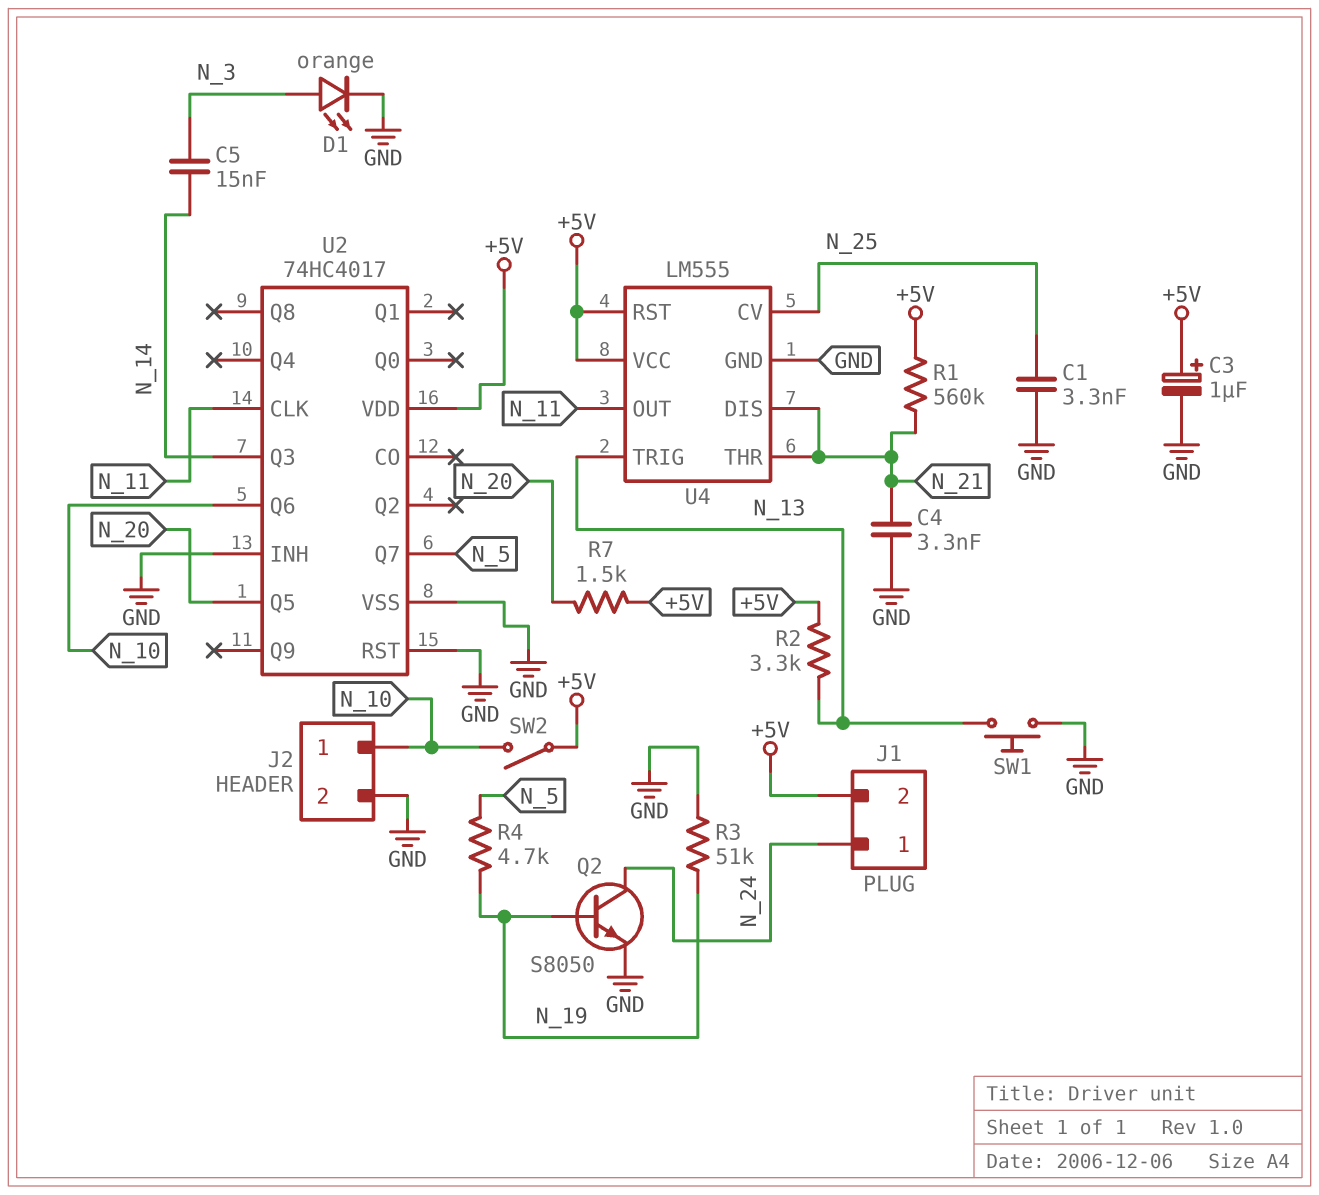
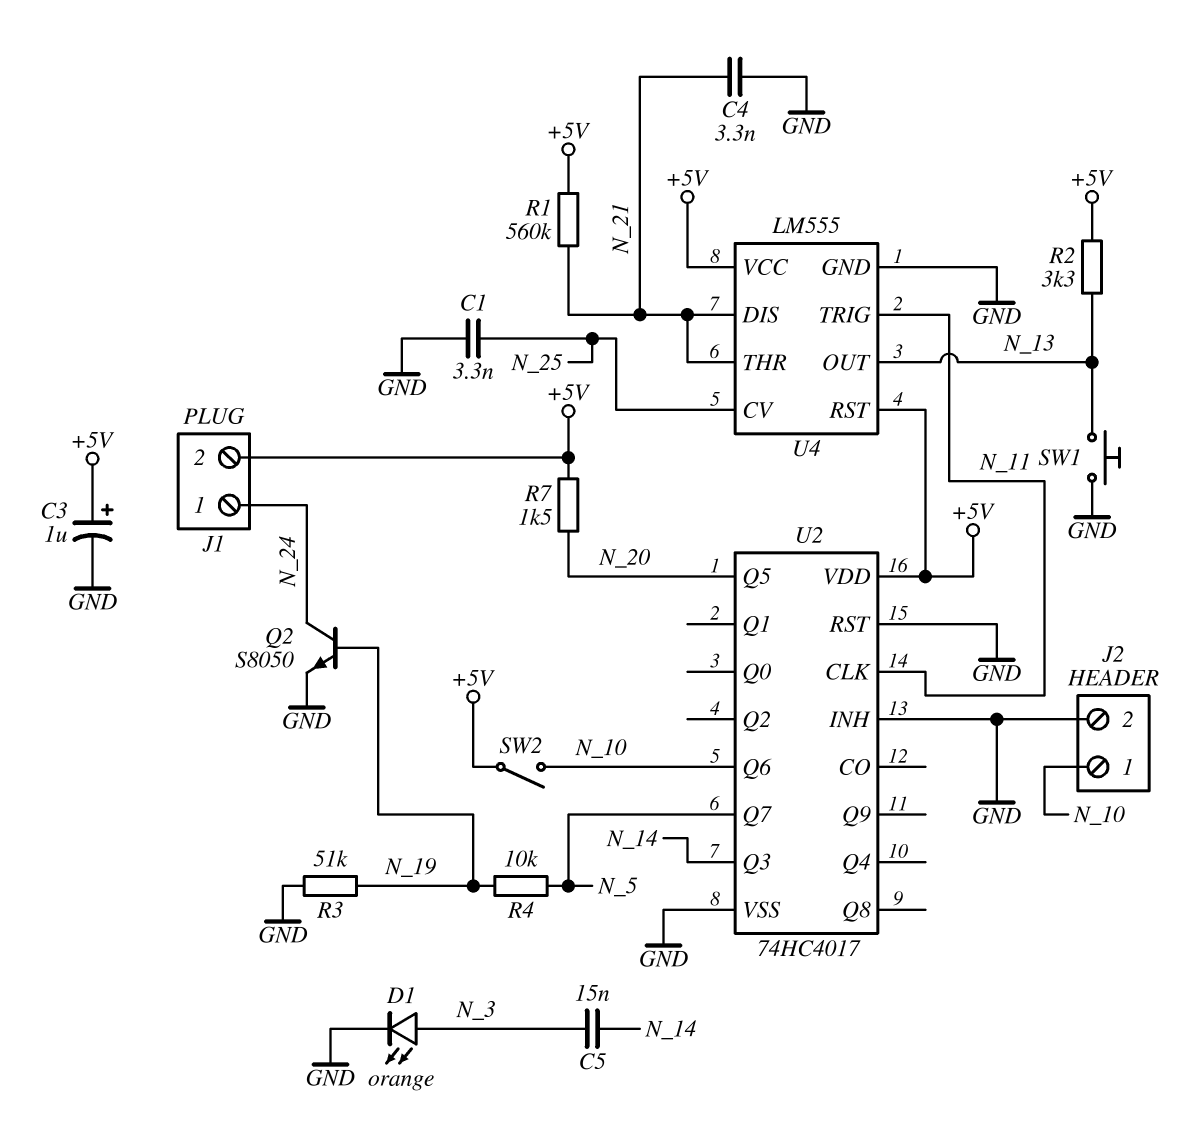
R4: 4.7k (N_5, N_19) -> 10k (N_5, N_19)
U4 pin OUT: N_11 -> N_13
U4 pin TRIG: N_13 -> N_11

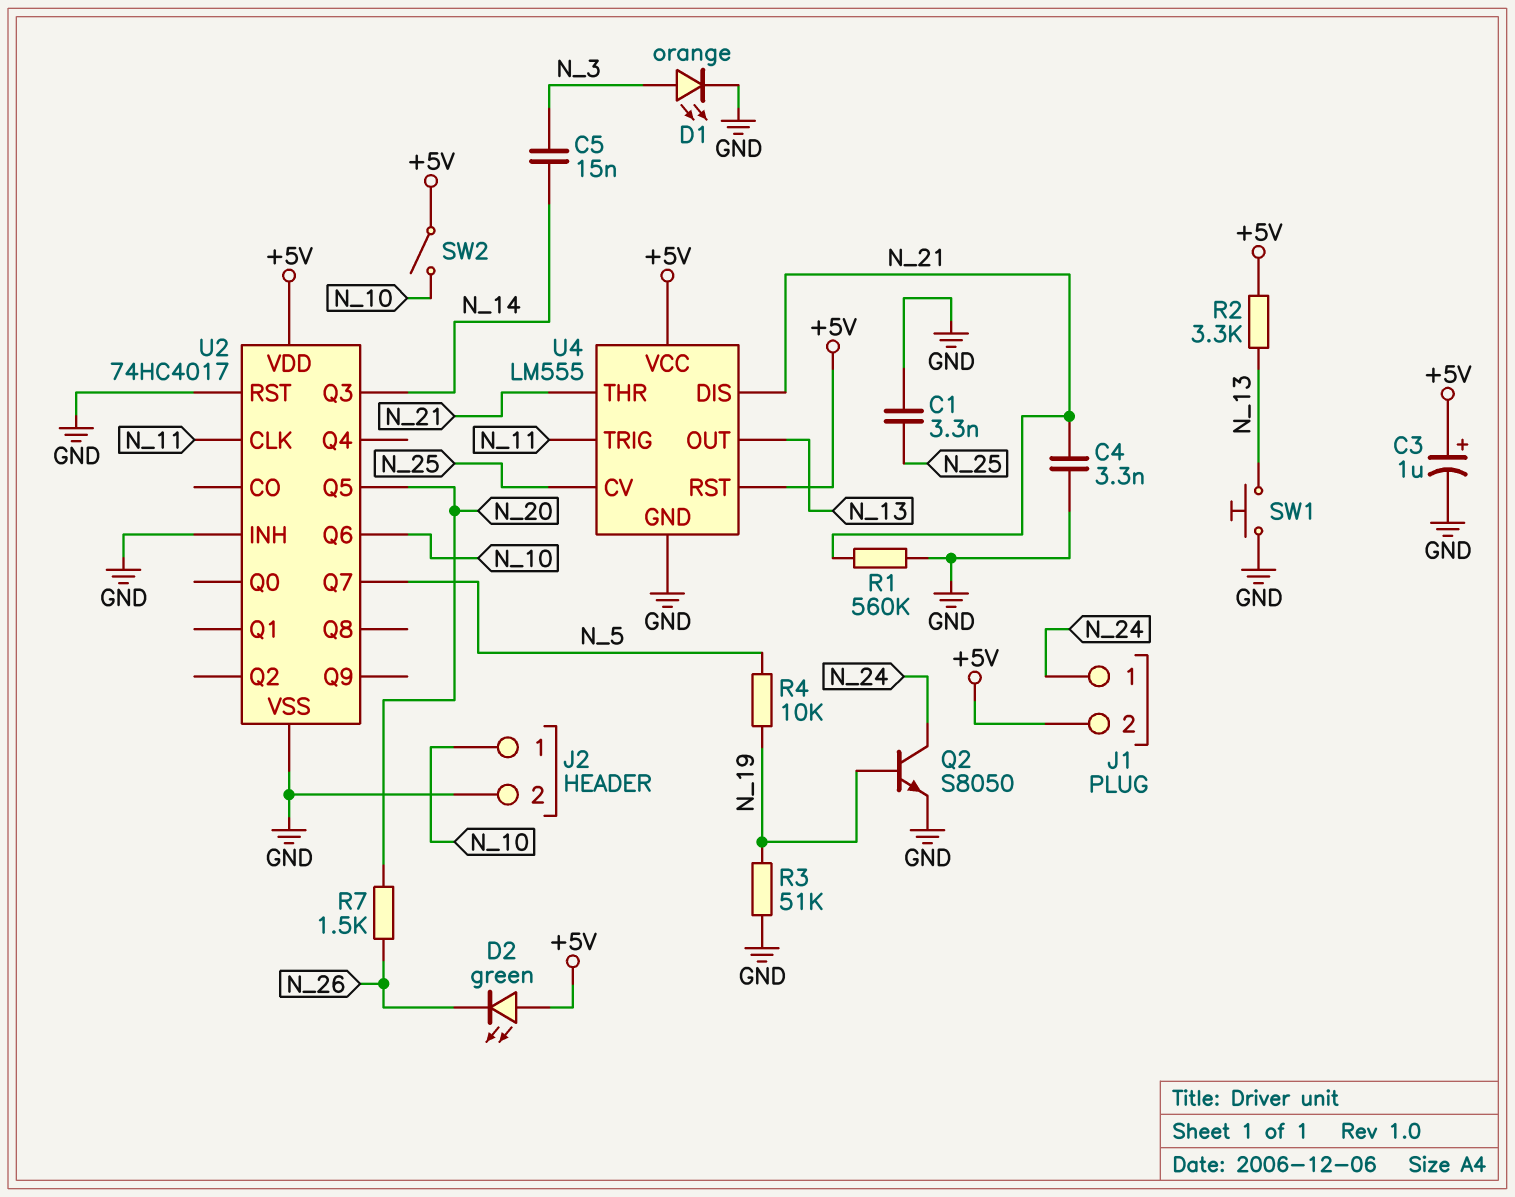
D2: none -> LED green (A +5V, K N_26)
R1: 560k (+5V, N_21) -> 560k (GND, N_21)
R7: 1.5k (+5V, N_20) -> 1.5k (N_20, N_26)

